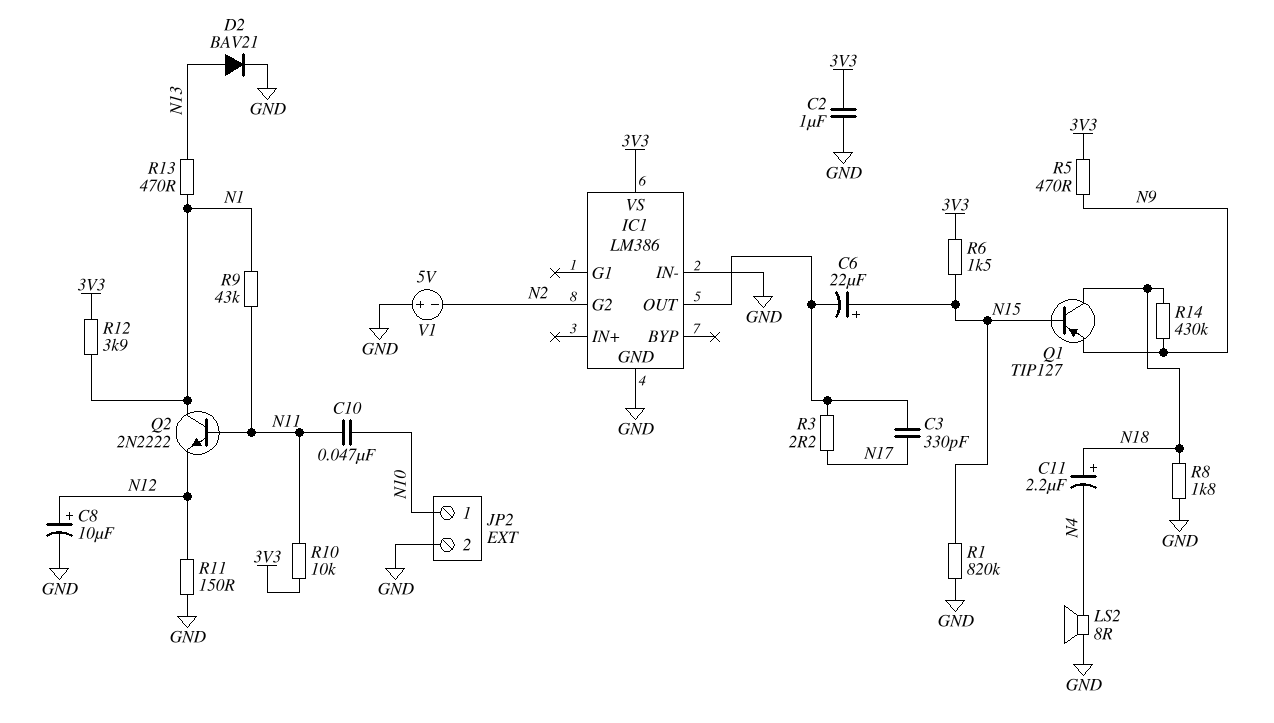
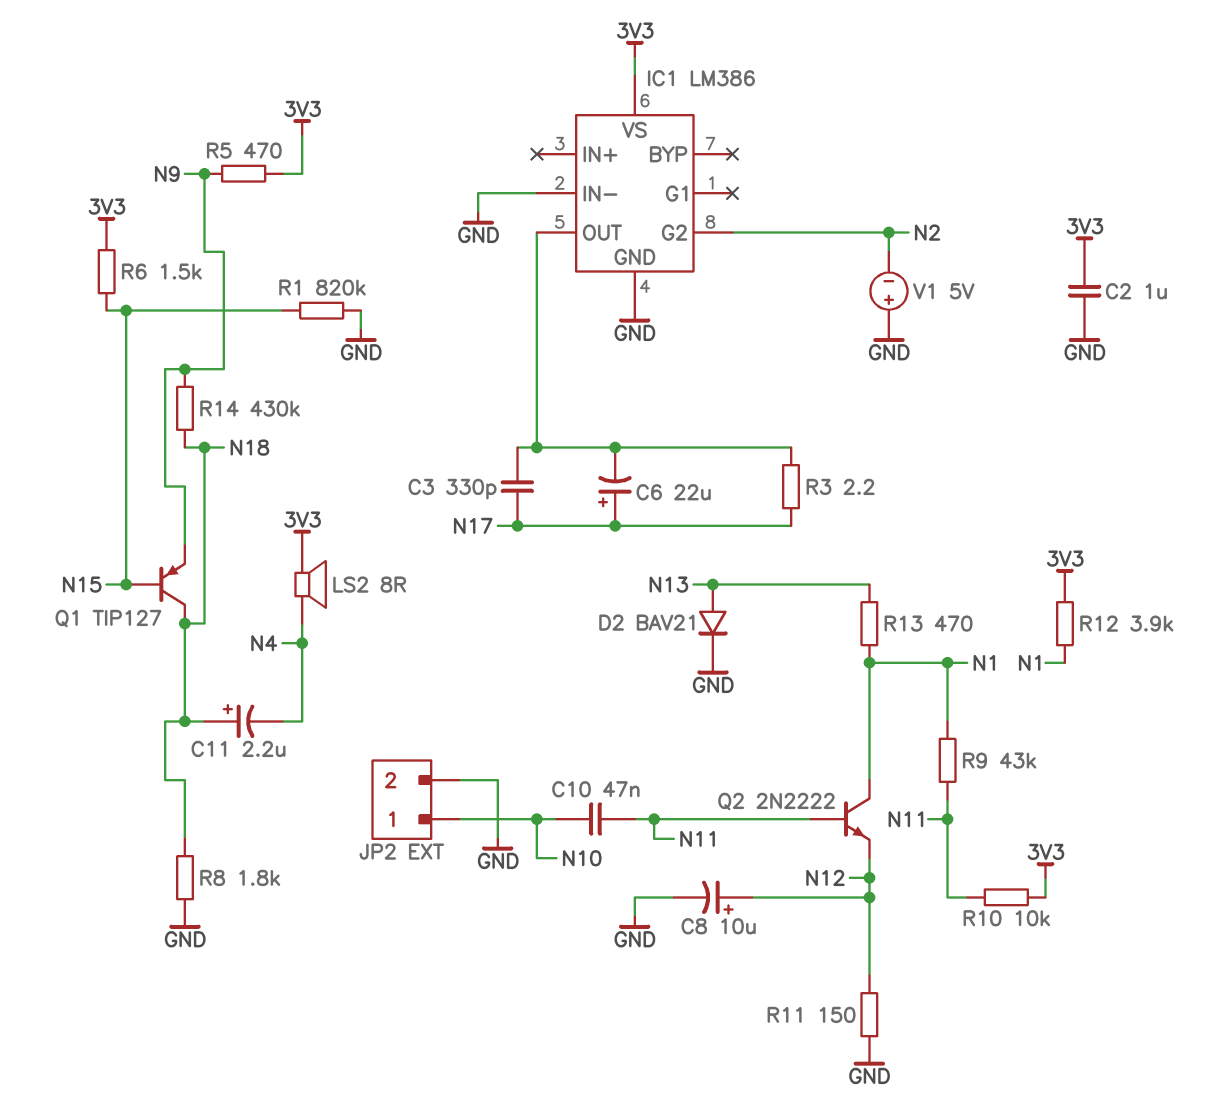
C6: 22uF (plus N15, minus IC1/OUT) -> 22uF (plus N17, minus IC1/OUT)
LS2: speaker 8R (GND, N4) -> speaker 8R (3V3, N4)

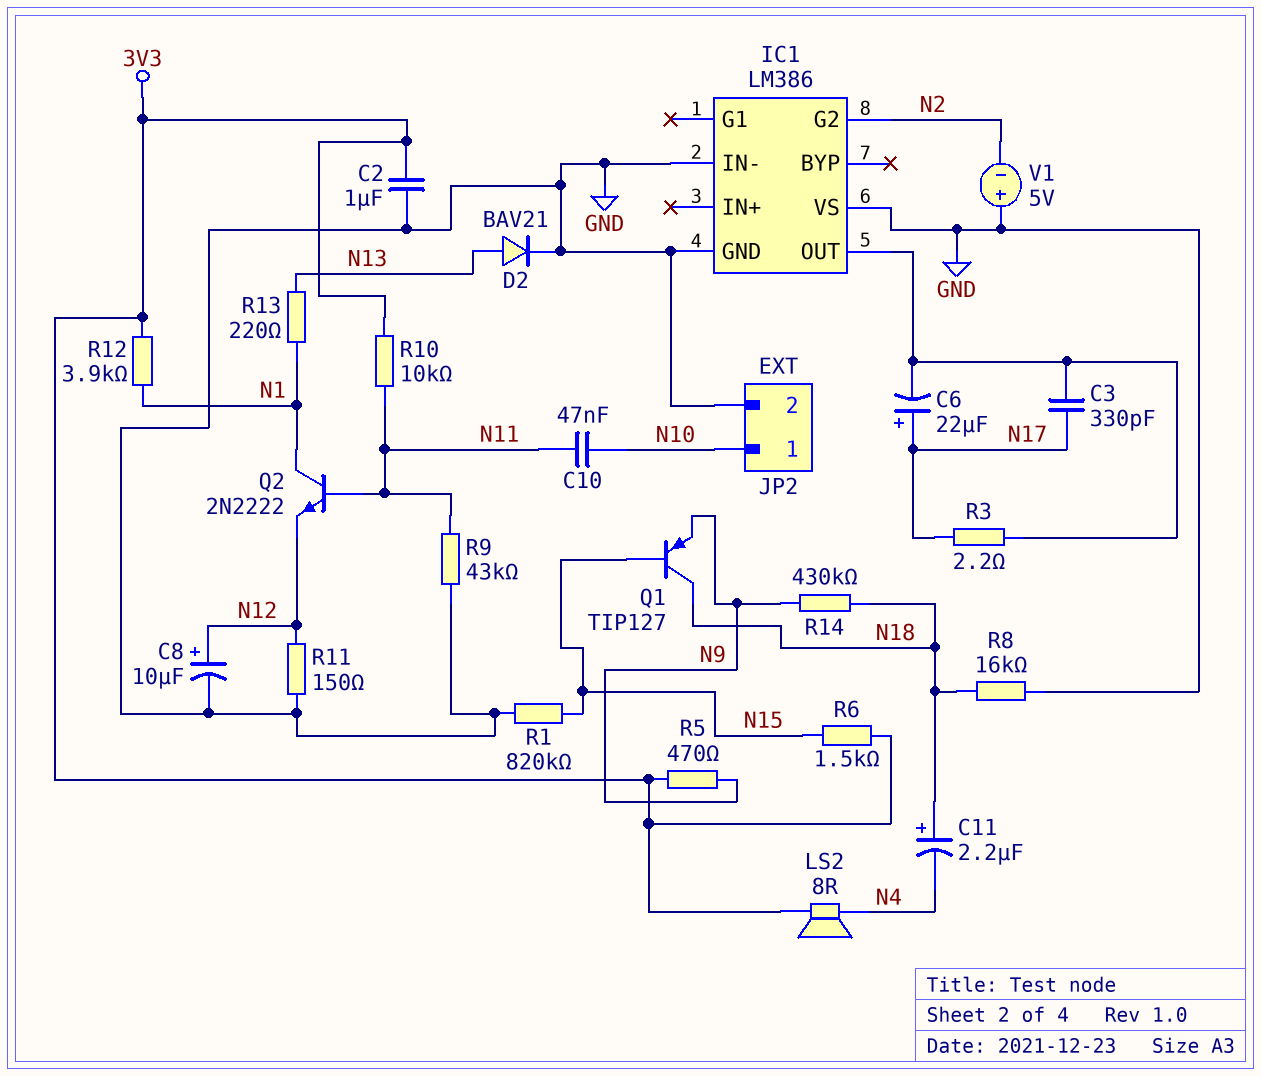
IC1 pin VS: 3V3 -> GND
R8: 1.8k (GND, N18) -> 16k (GND, N18)
R9: 43k (N1, N11) -> 43k (GND, N11)
R13: 470 (N1, N13) -> 220 (N1, N13)

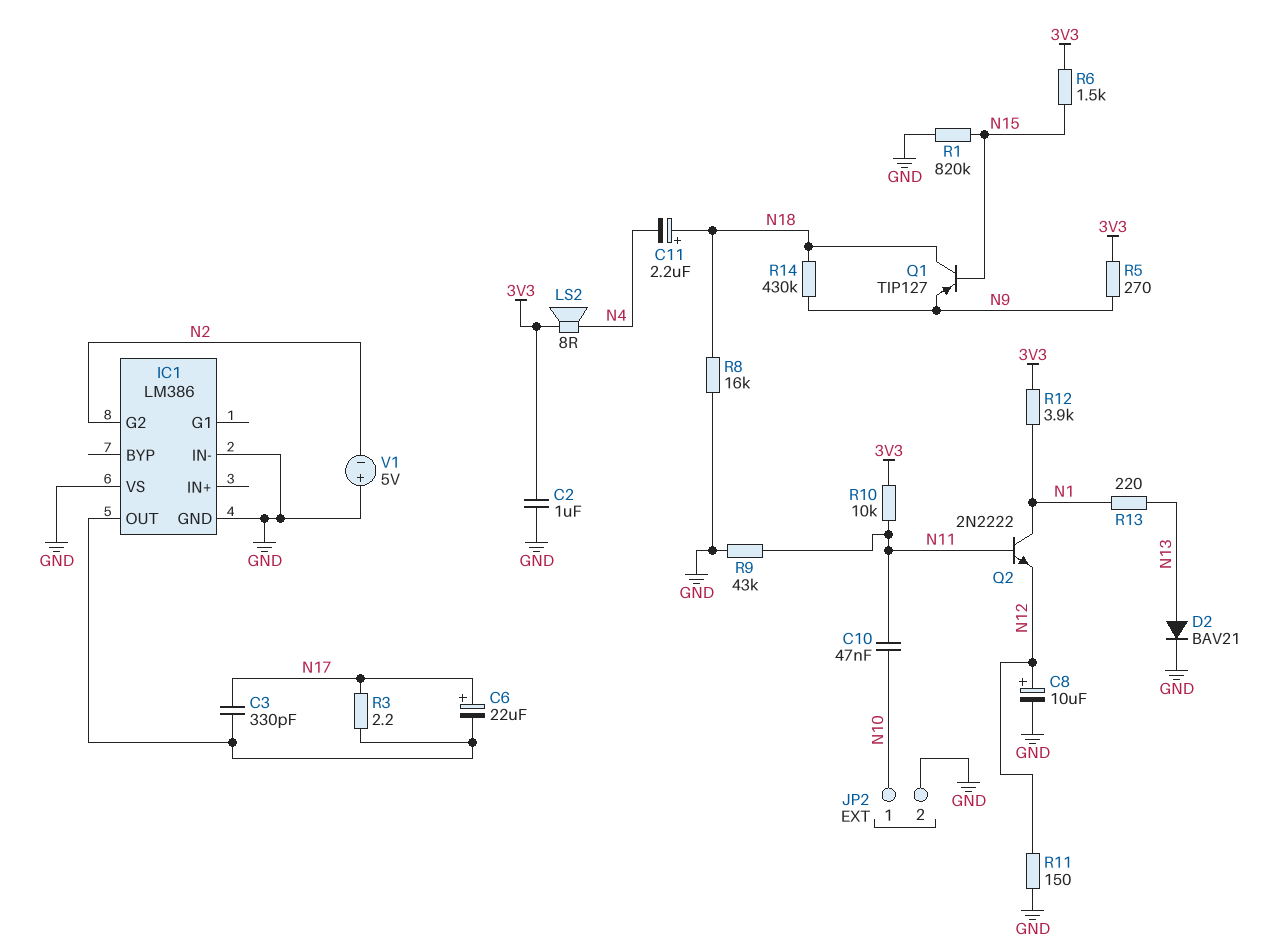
R5: 470 (3V3, N9) -> 270 (3V3, N9)

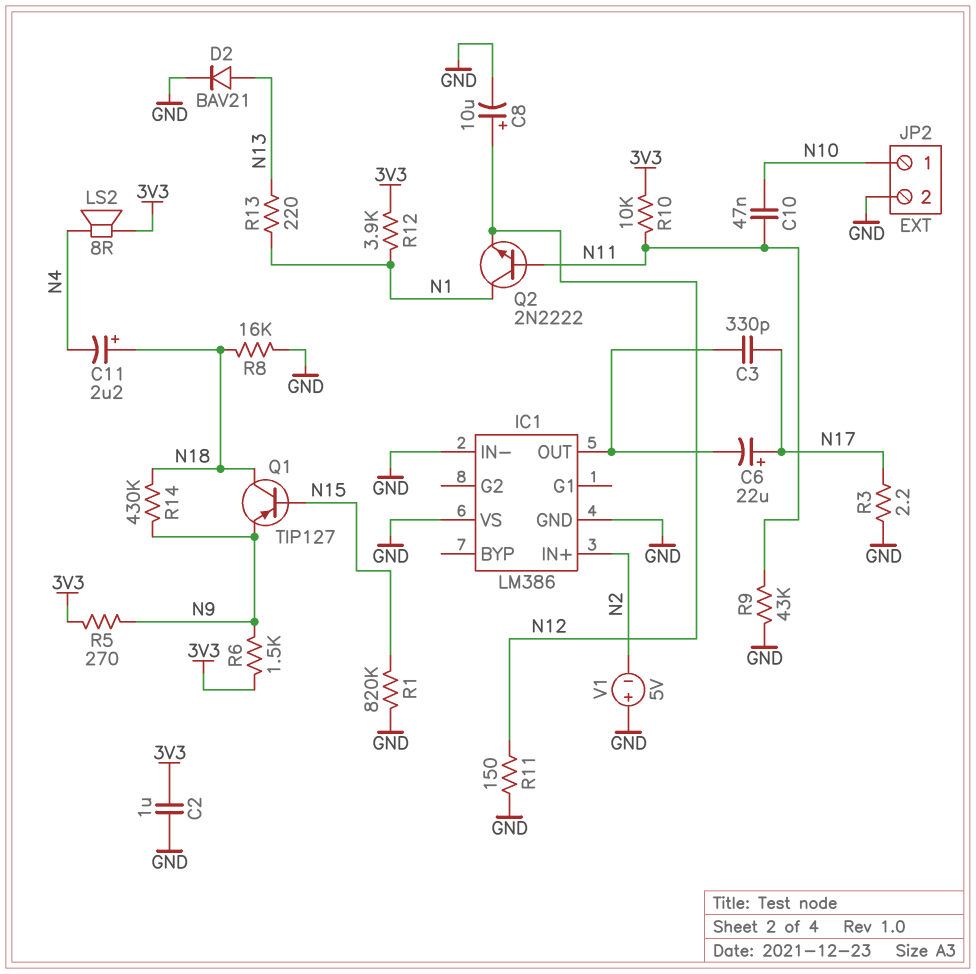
IC1 pin G2: N2 -> none
IC1 pin IN+: none -> N2
R3: 2.2 (IC1/OUT, N17) -> 2.2 (GND, N17)
R6: 1.5k (3V3, N15) -> 1.5k (3V3, N9)

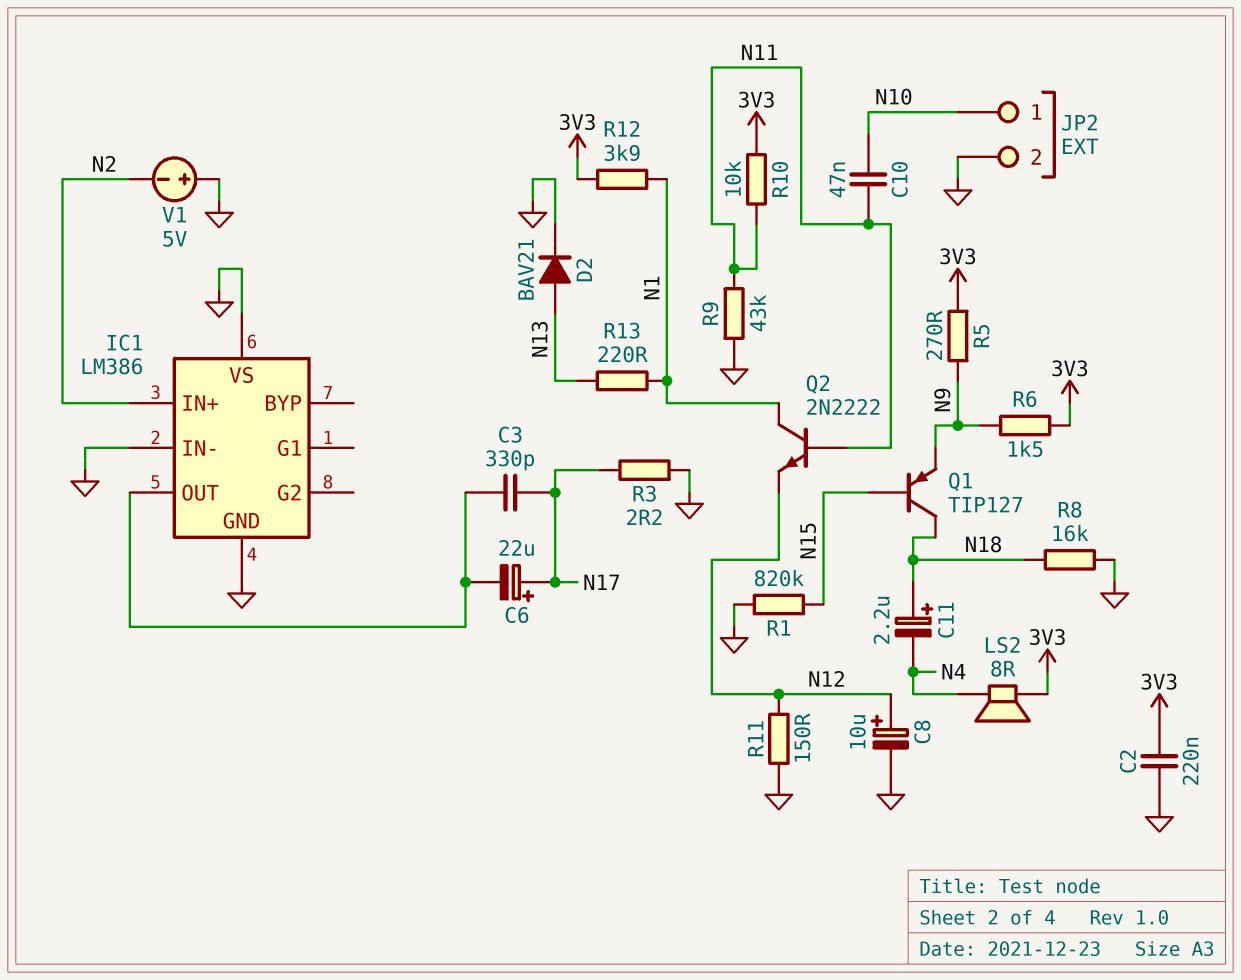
C2: 1uF (3V3, GND) -> 220nF (3V3, GND)
R14: 430k (N9, N18) -> none

